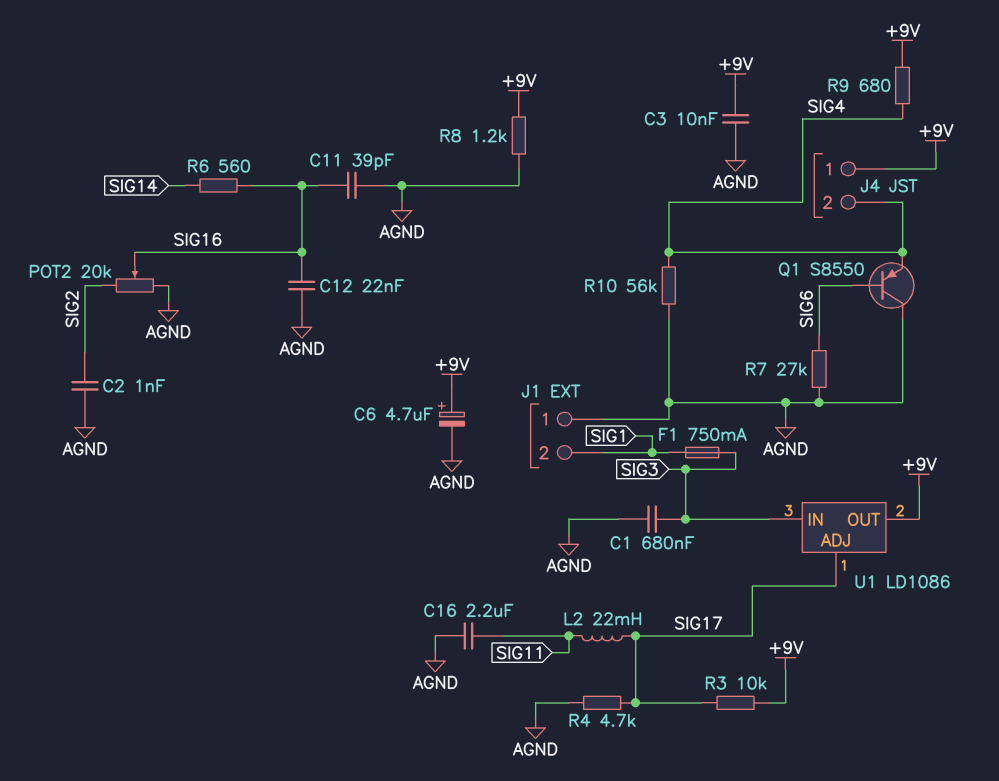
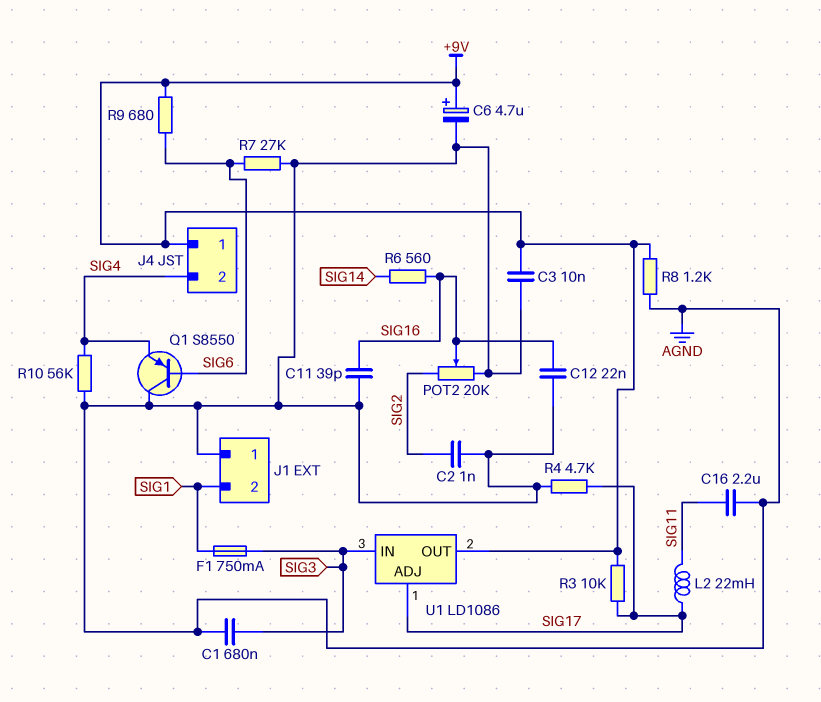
R9: 680 (+9V, SIG4) -> 680 (+9V, SIG6)

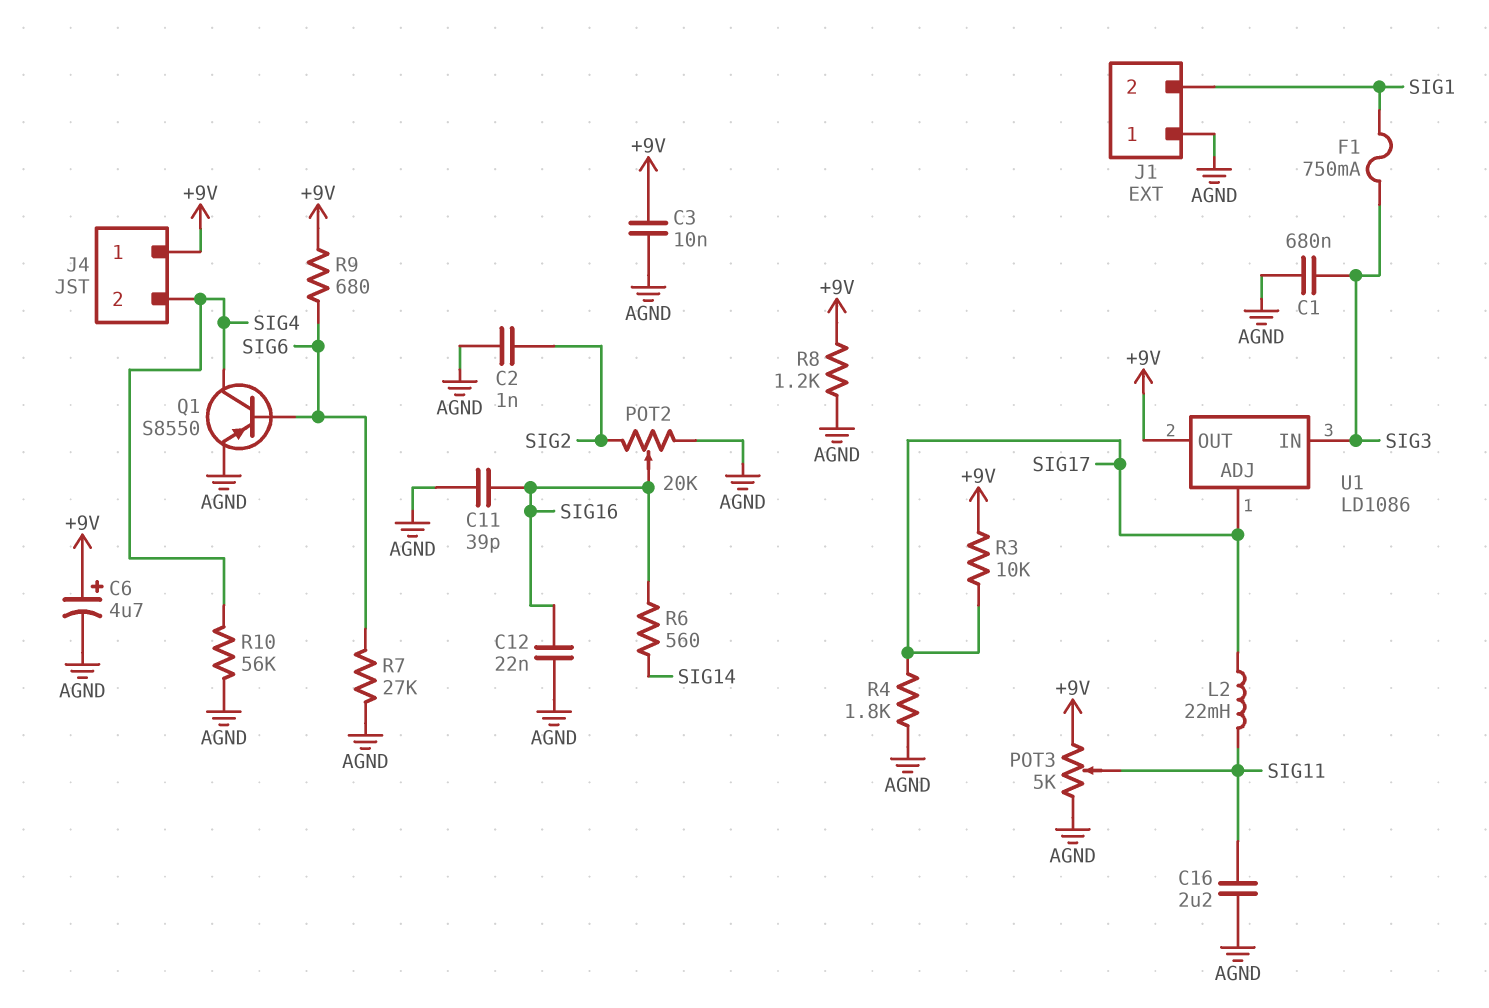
POT3: none -> 5k (+9V, AGND, wiper SIG11)
Q1: PNP S8550 (B SIG6, C AGND, E SIG4) -> PNP S8550 (B SIG6, C SIG4, E AGND)
R4: 4.7k (AGND, SIG17) -> 1.8k (AGND, SIG17)

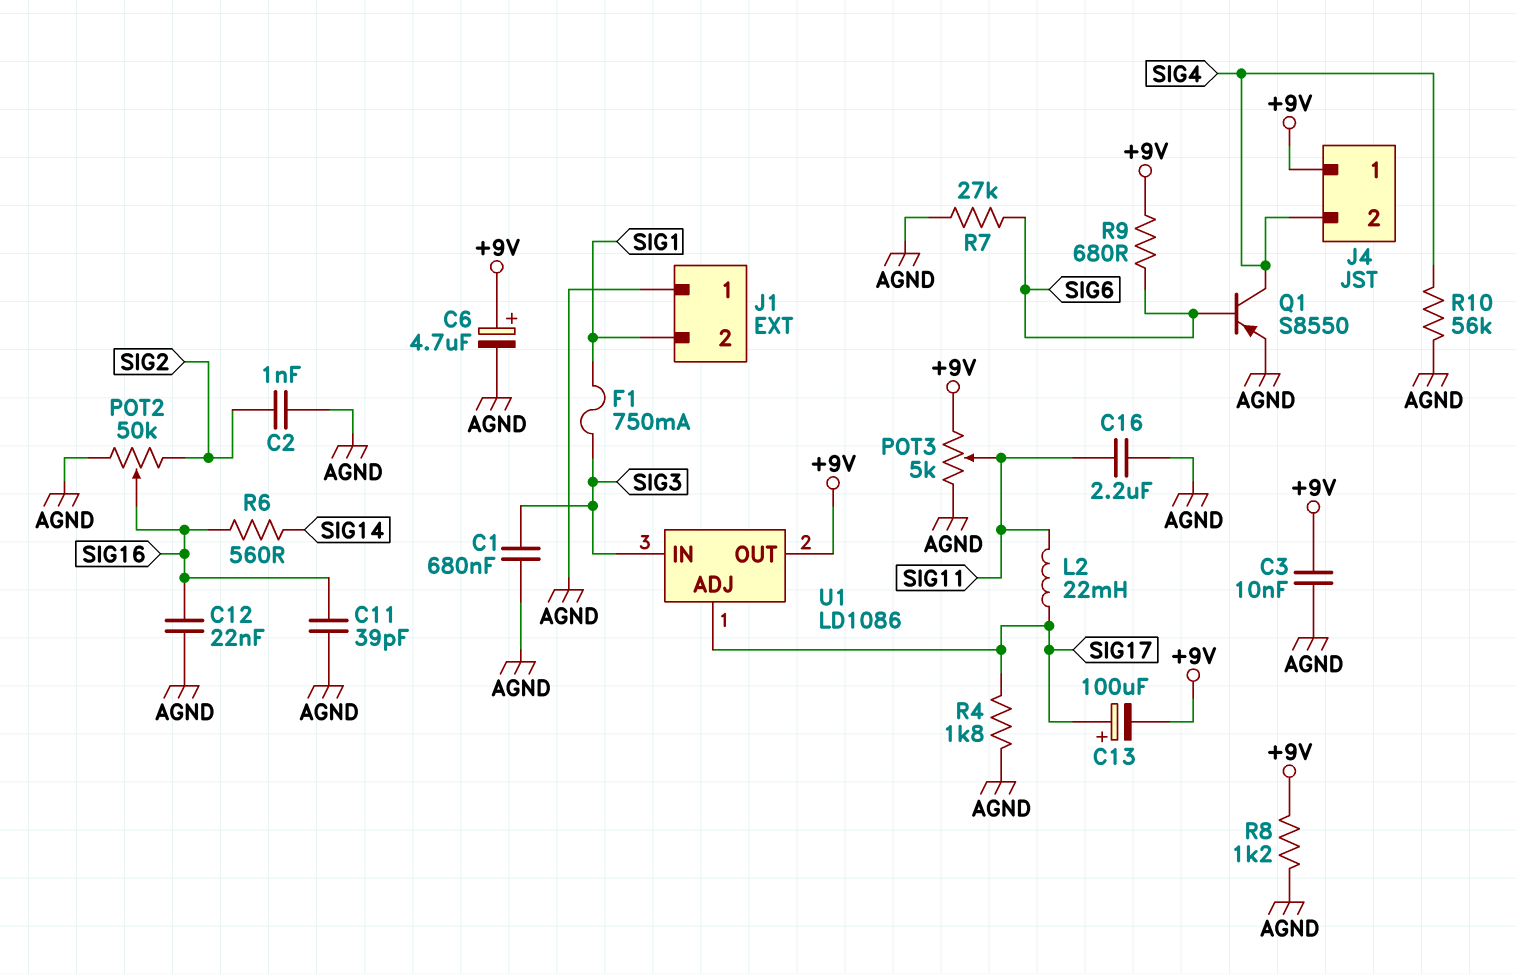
C13: none -> 100uF (plus SIG17, minus +9V)
POT2: 20k (AGND, SIG2, wiper SIG16) -> 50k (AGND, SIG2, wiper SIG16)
R3: 10k (+9V, SIG17) -> none

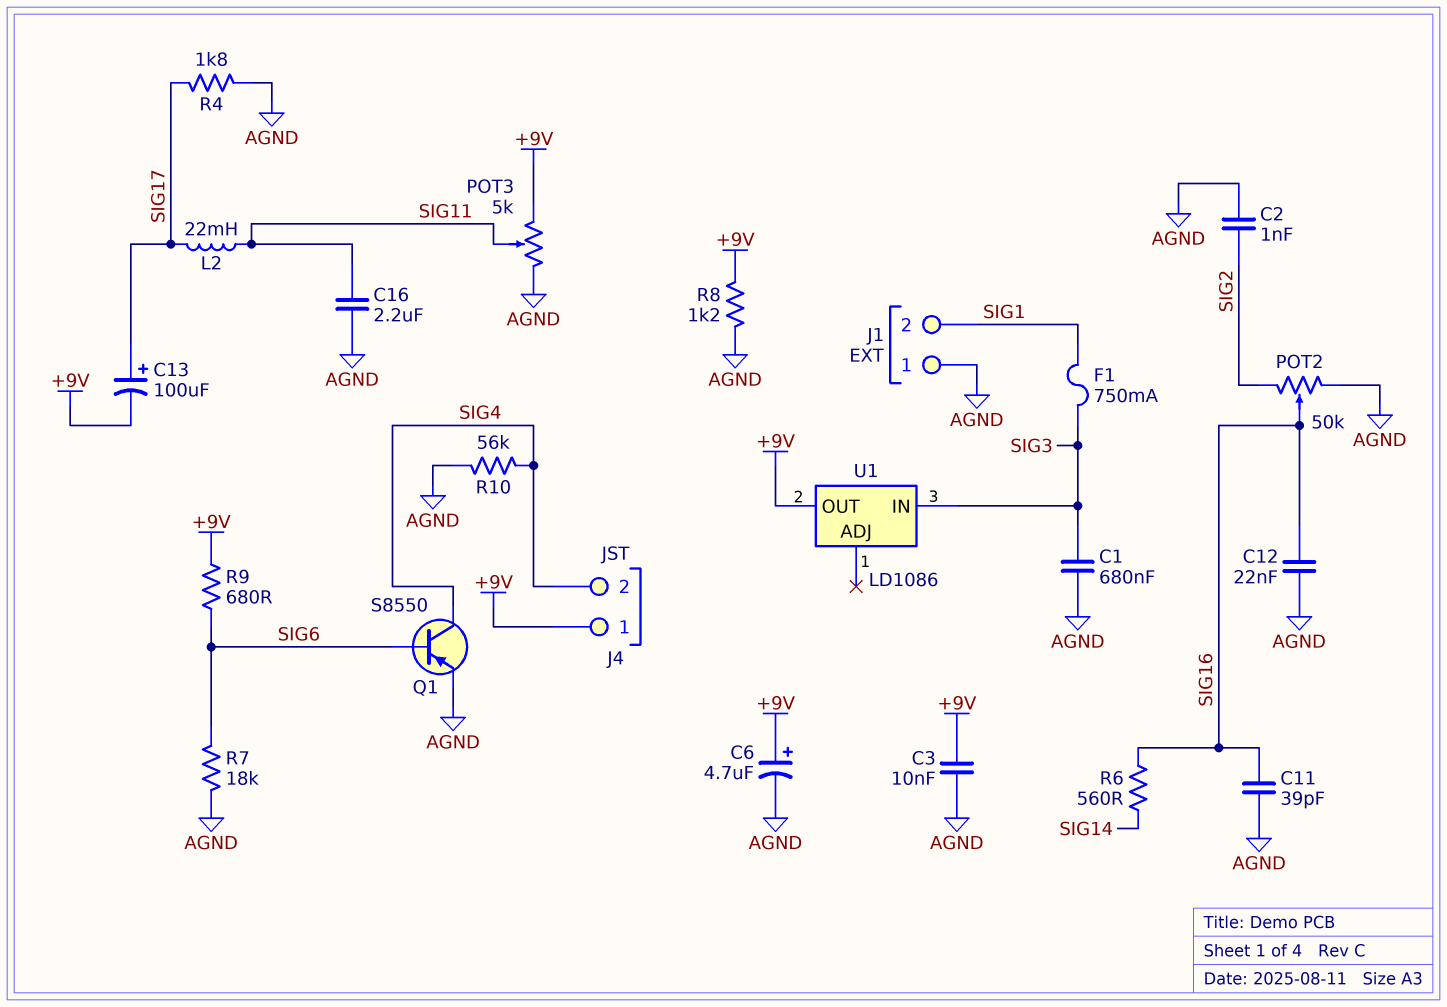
R7: 27k (AGND, SIG6) -> 18k (AGND, SIG6)
U1 pin ADJ: SIG17 -> none

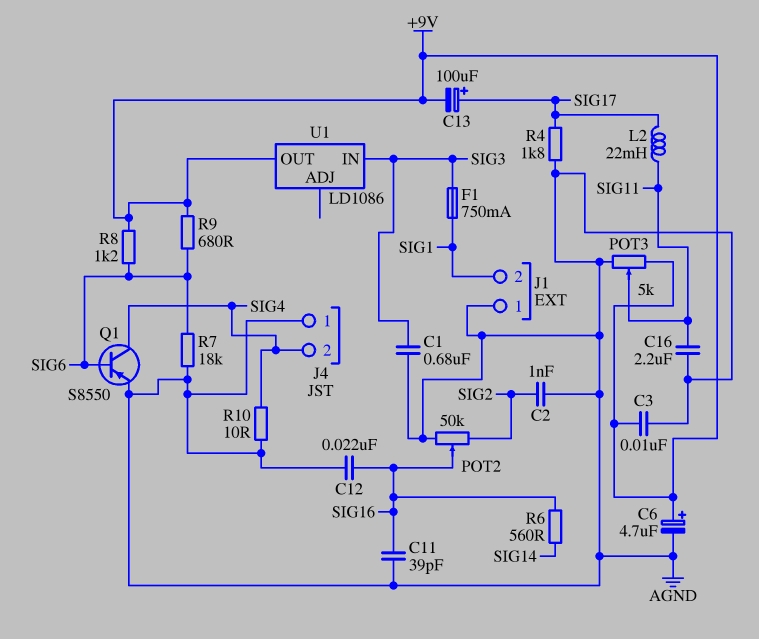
J4 pin 1: +9V -> AGND
R8: 1.2k (+9V, AGND) -> 1.2k (+9V, SIG6)
R10: 56k (AGND, SIG4) -> 10 (AGND, SIG4)

